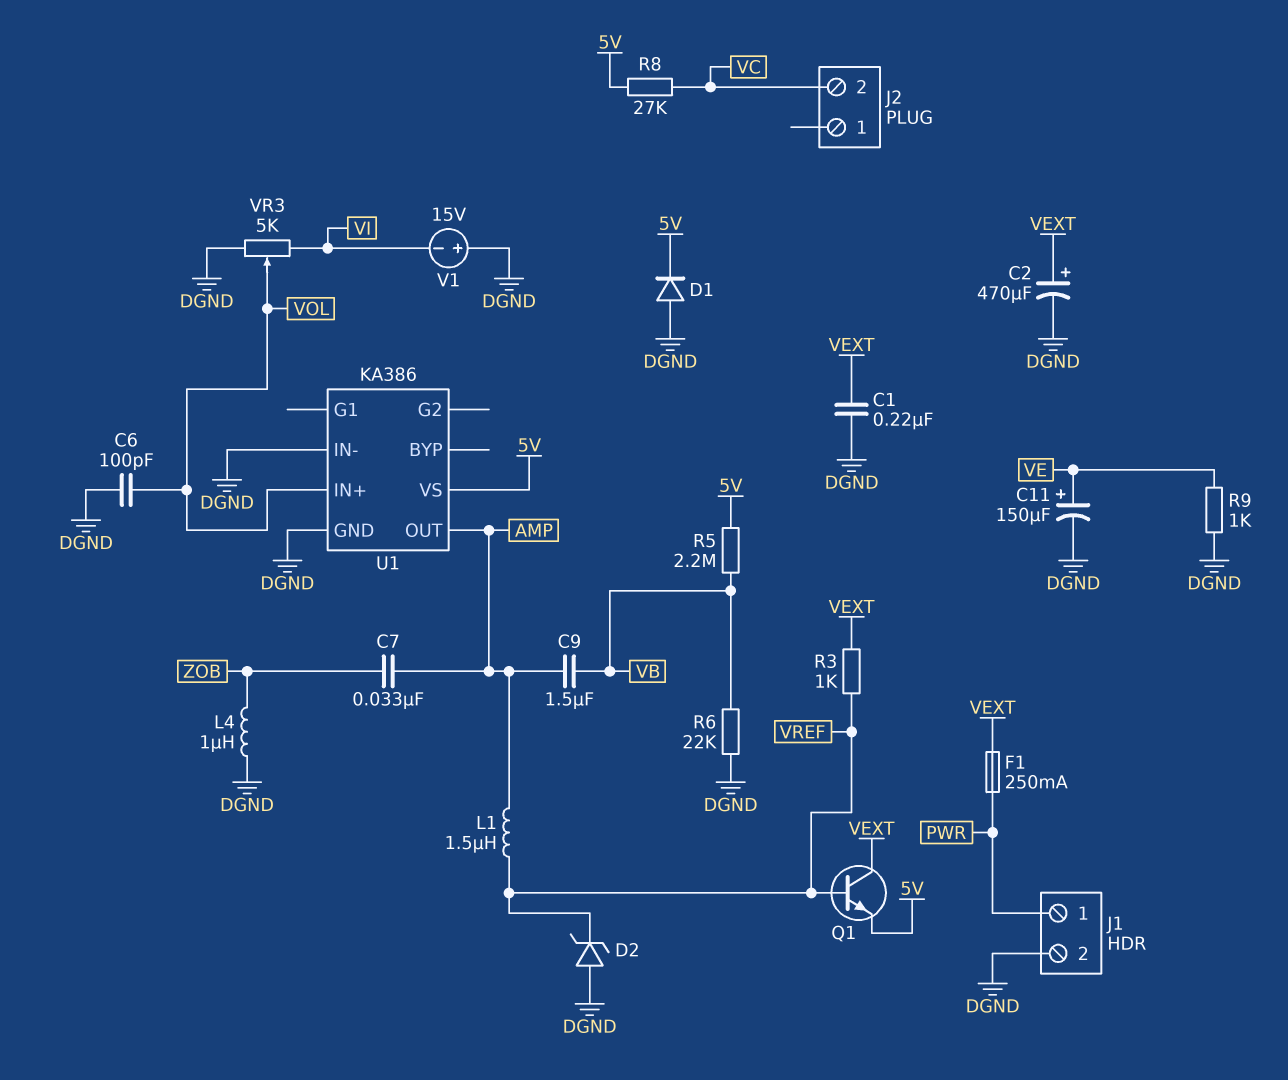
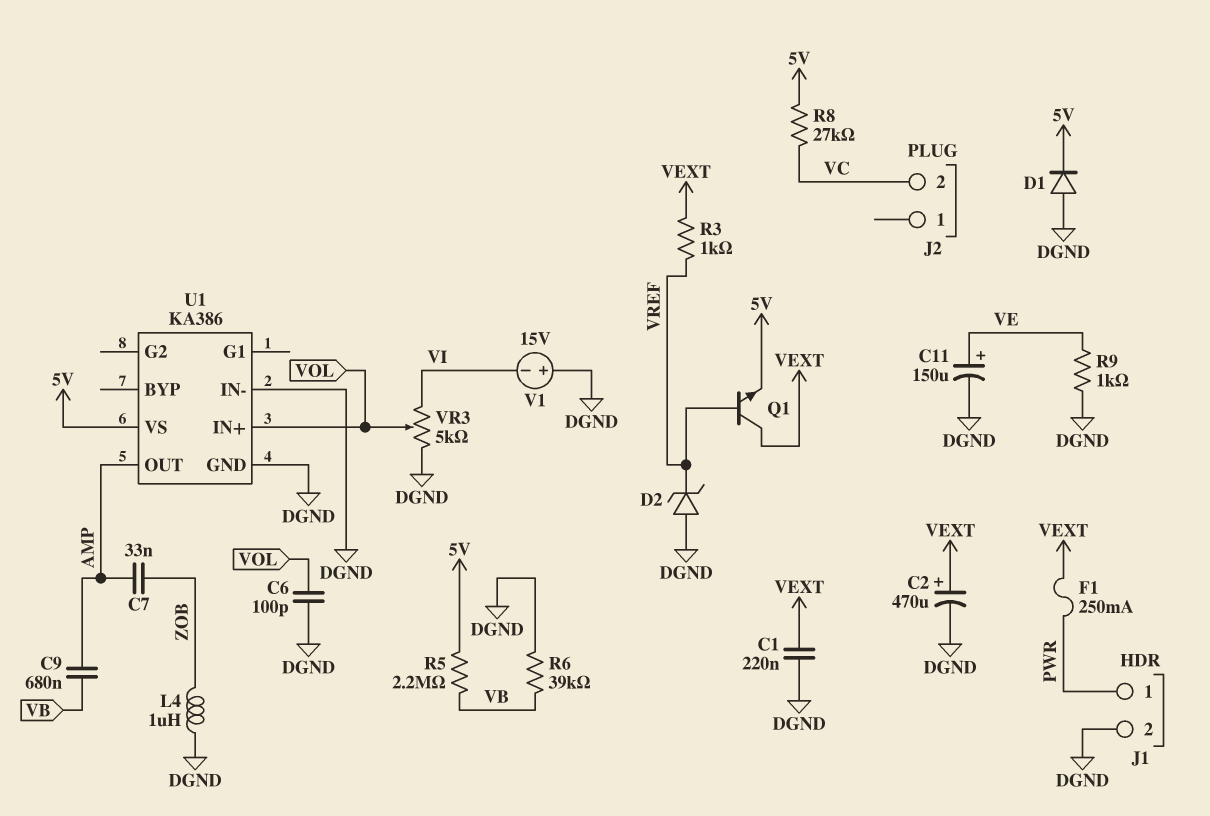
C9: 1.5uF (AMP, VB) -> 680nF (AMP, VB)
L1: 1.5uH (AMP, VREF) -> none
R6: 22k (DGND, VB) -> 39k (DGND, VB)

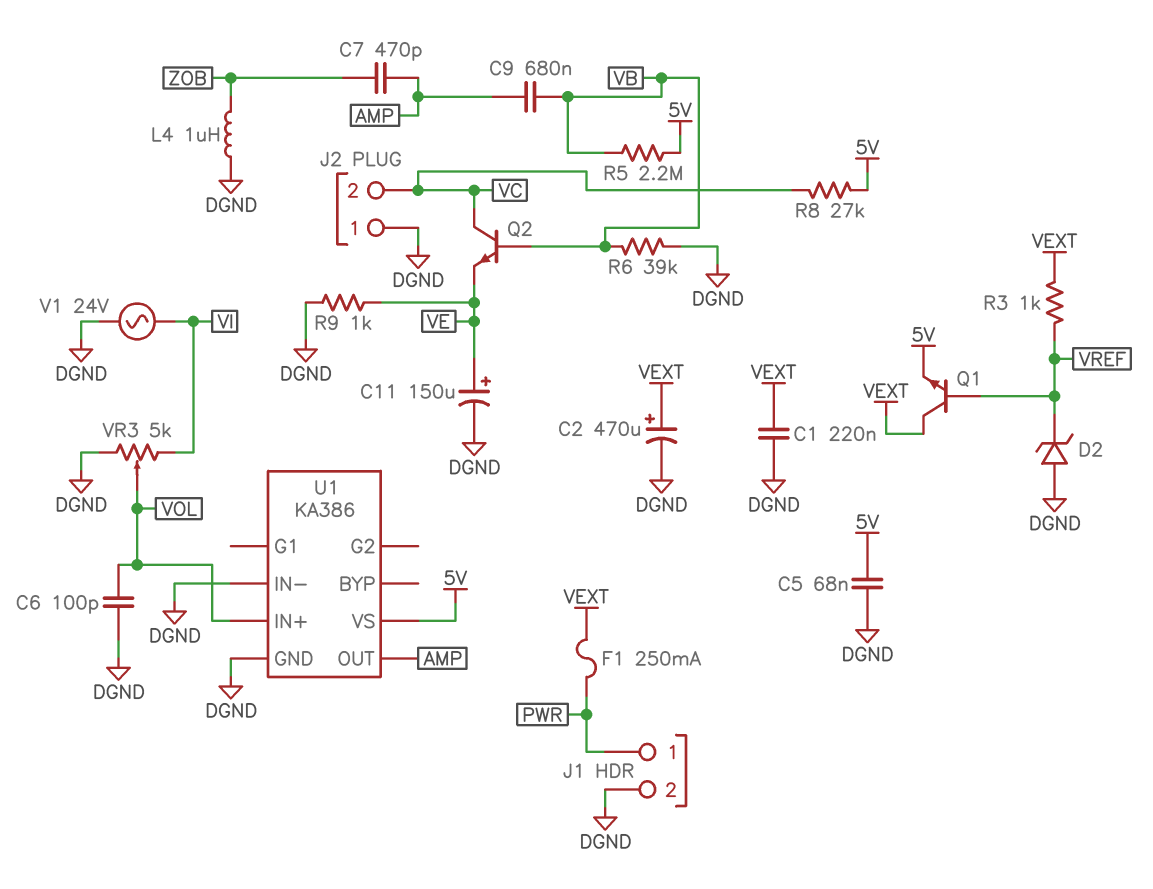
C5: none -> 68nF (5V, DGND)
C7: 33nF (AMP, ZOB) -> 470pF (AMP, ZOB)
D1: diode (A DGND, K 5V) -> none
J2 pin 1: none -> DGND
Q2: none -> NPN (B VB, C VC, E VE)
V1: 15V (plus DGND, minus VI) -> AC 24V (DGND, VI)

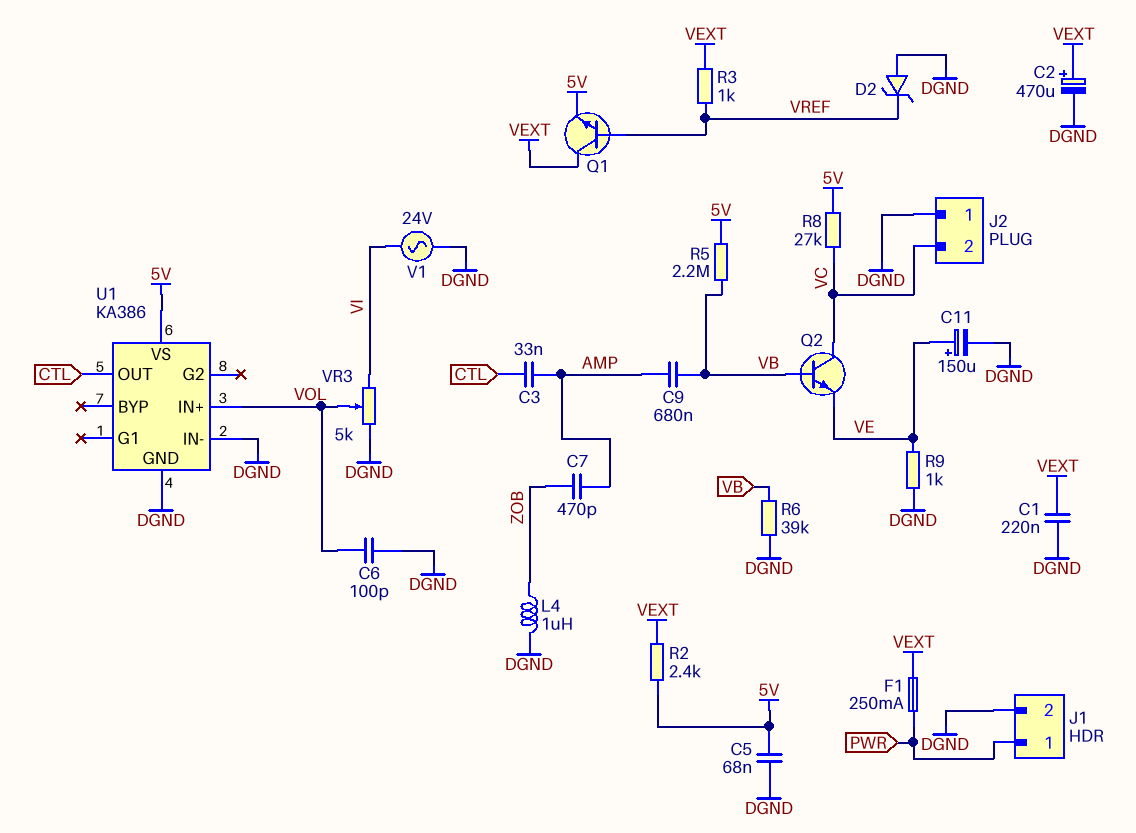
C3: none -> 33nF (AMP, CTL)
R2: none -> 2.4k (5V, VEXT)
U1 pin OUT: AMP -> CTL

